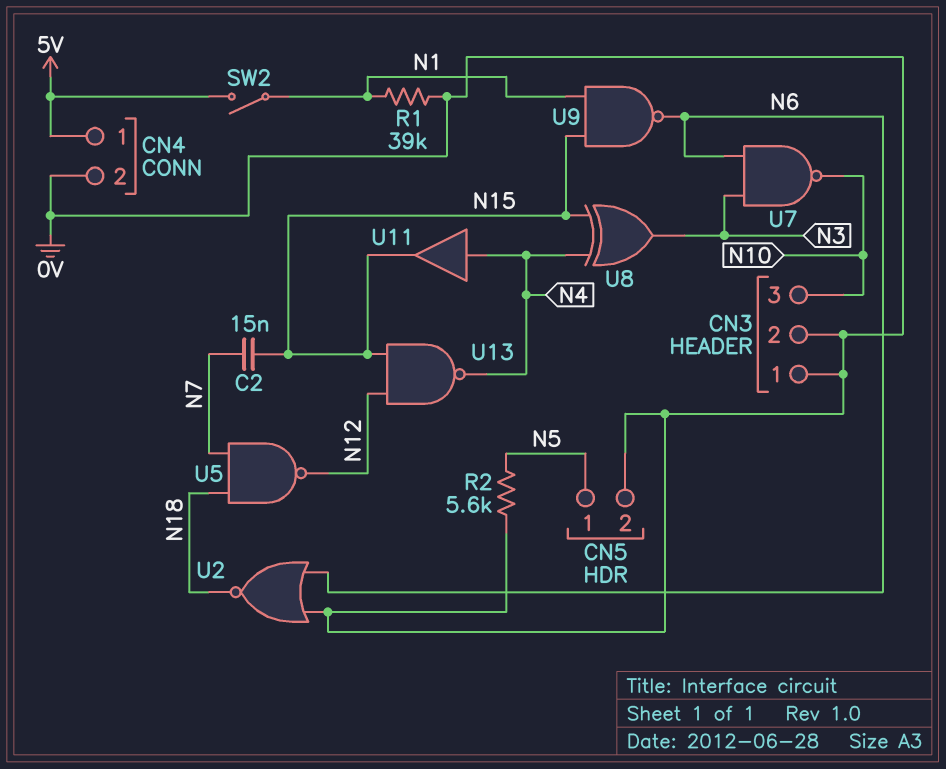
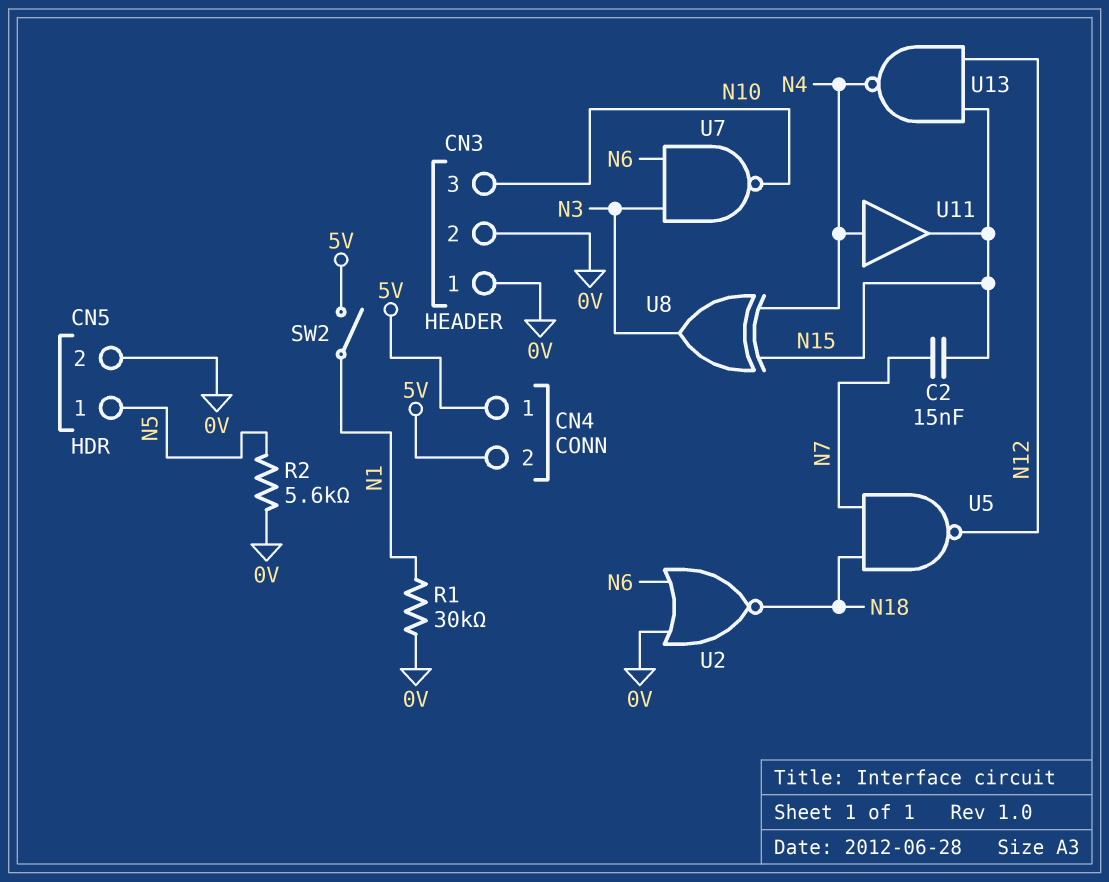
CN4 pin 2: 0V -> 5V
R1: 39k (0V, N1) -> 30k (0V, N1)
U9: NAND (in N1, in N15, out N6) -> none

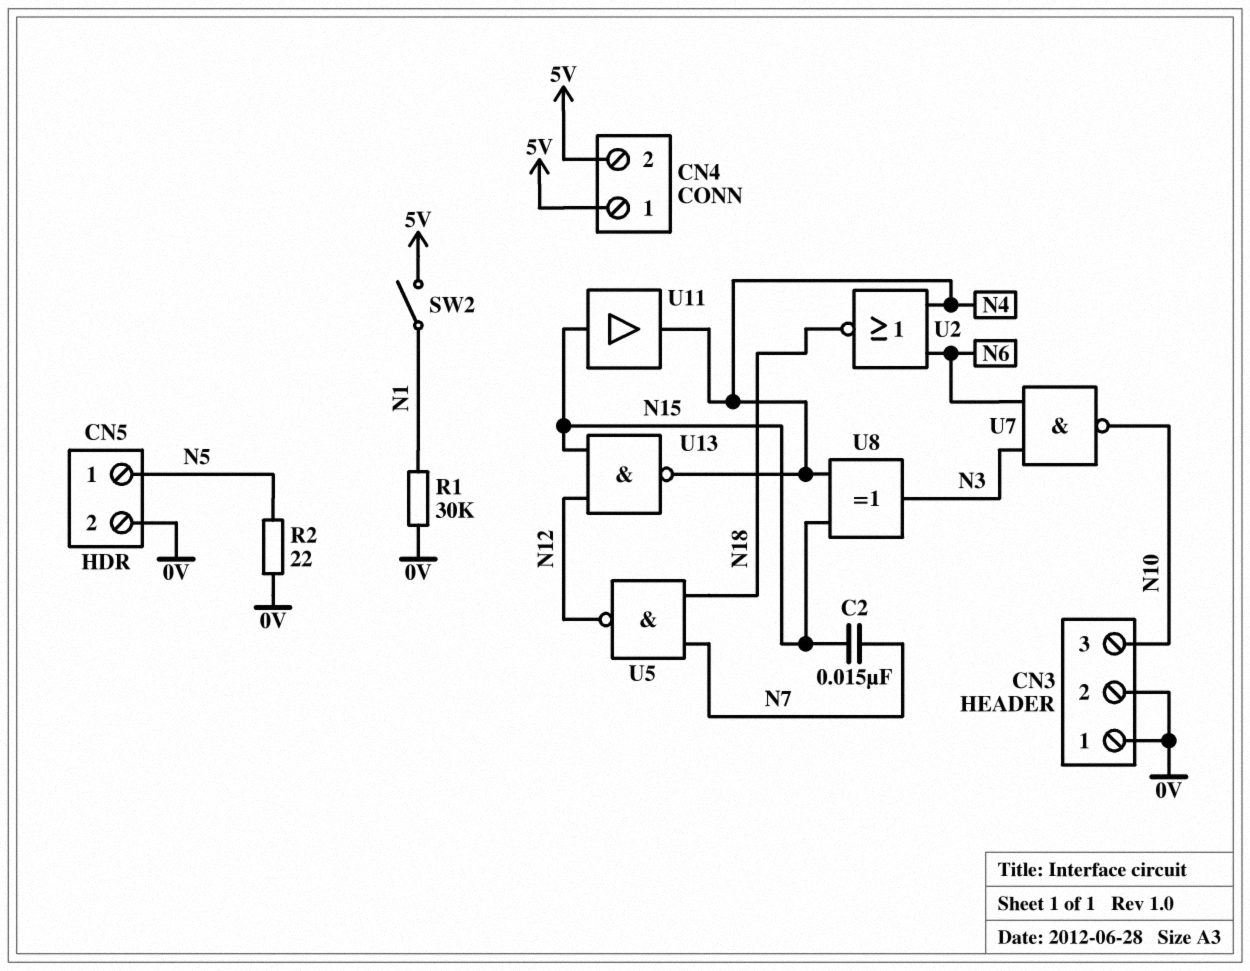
R2: 5.6k (0V, N5) -> 22 (0V, N5)
U2: NOR (in 0V, in N6, out N18) -> NOR (in N4, in N6, out N18)
U11: buffer (in N4, out N15) -> buffer (in N15, out N4)

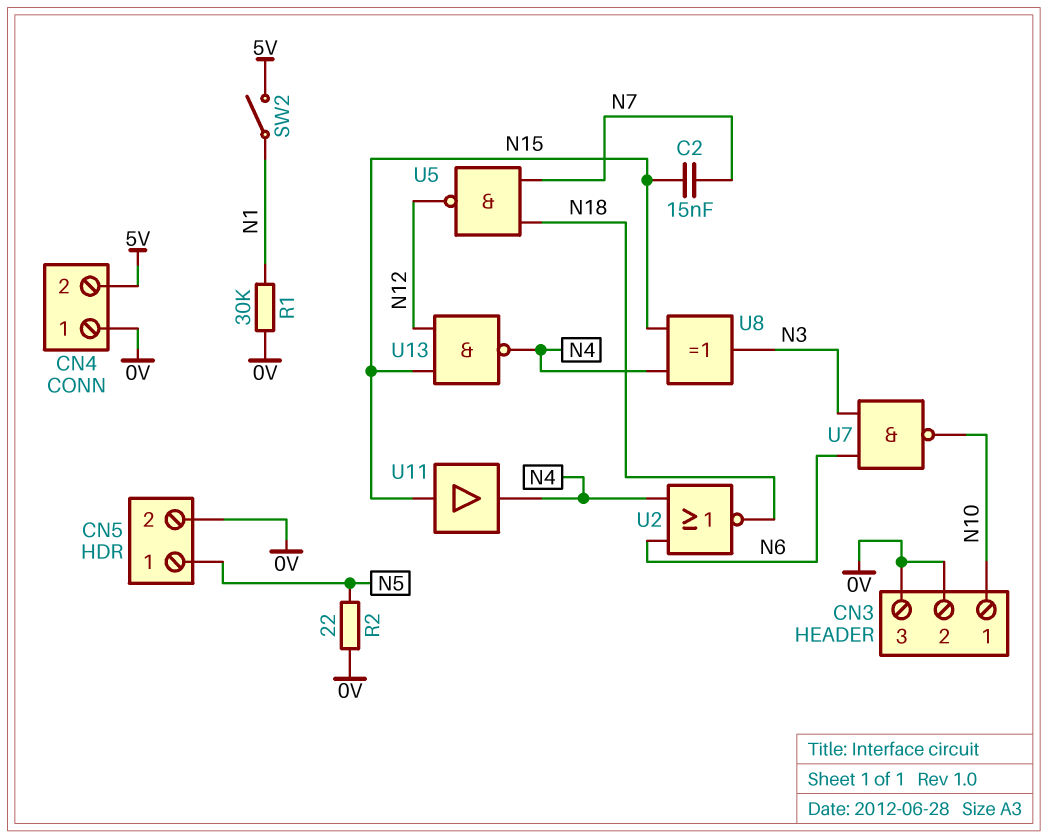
CN3 pin 1: 0V -> N10
CN3 pin 3: N10 -> 0V
CN4 pin 1: 5V -> 0V

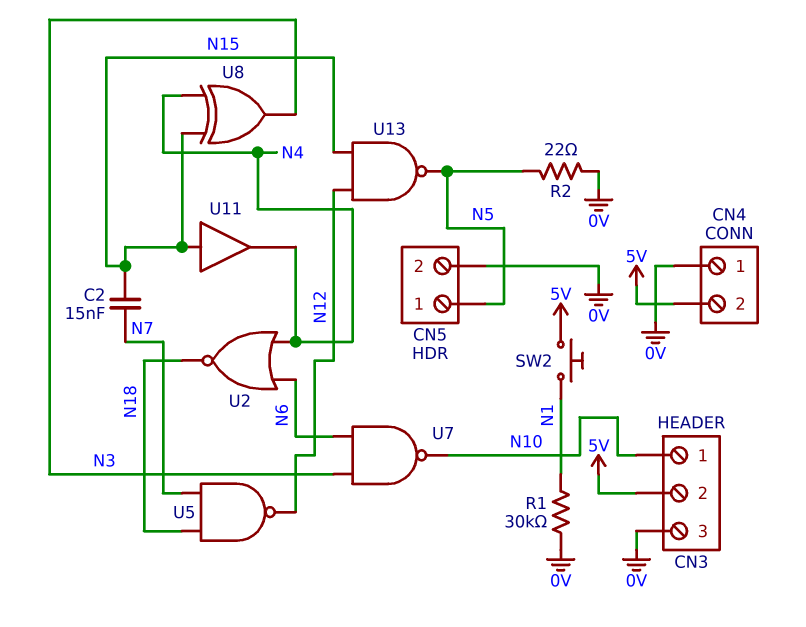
CN3 pin 2: 0V -> 5V
SW2: switch (5V, N1) -> button (5V, N1)
U13: NAND (in N12, in N15, out N4) -> NAND (in N12, in N15, out N5)

